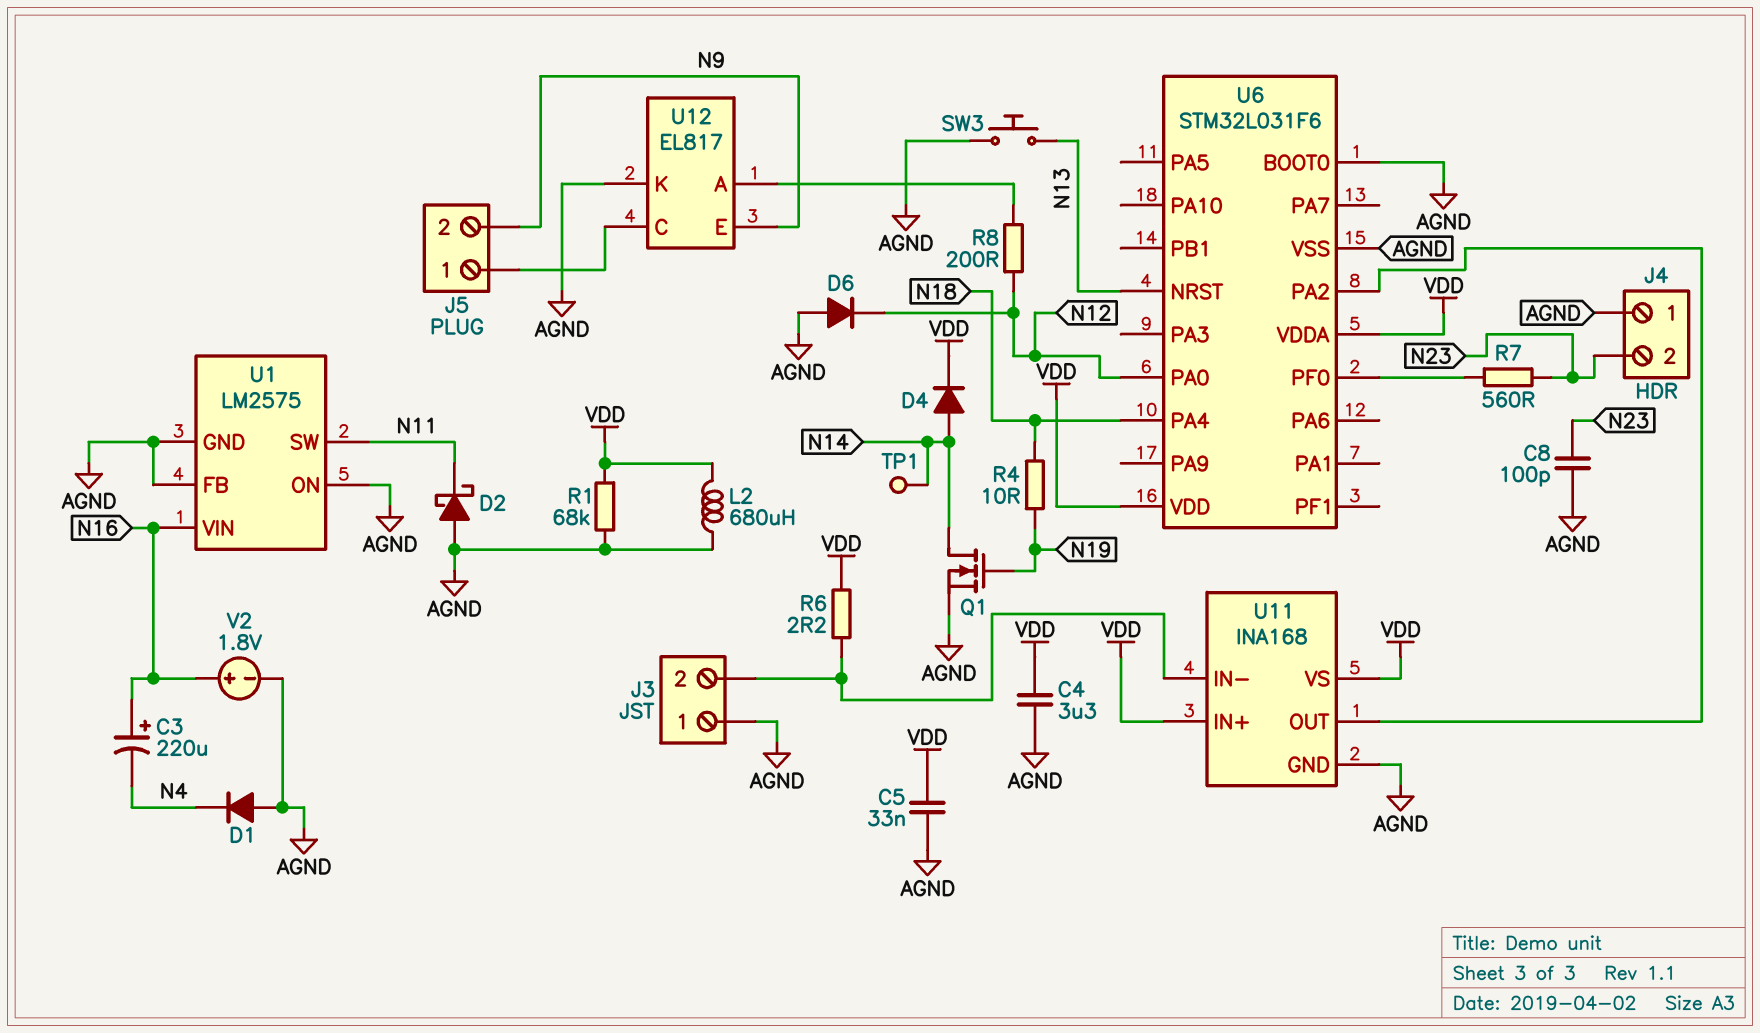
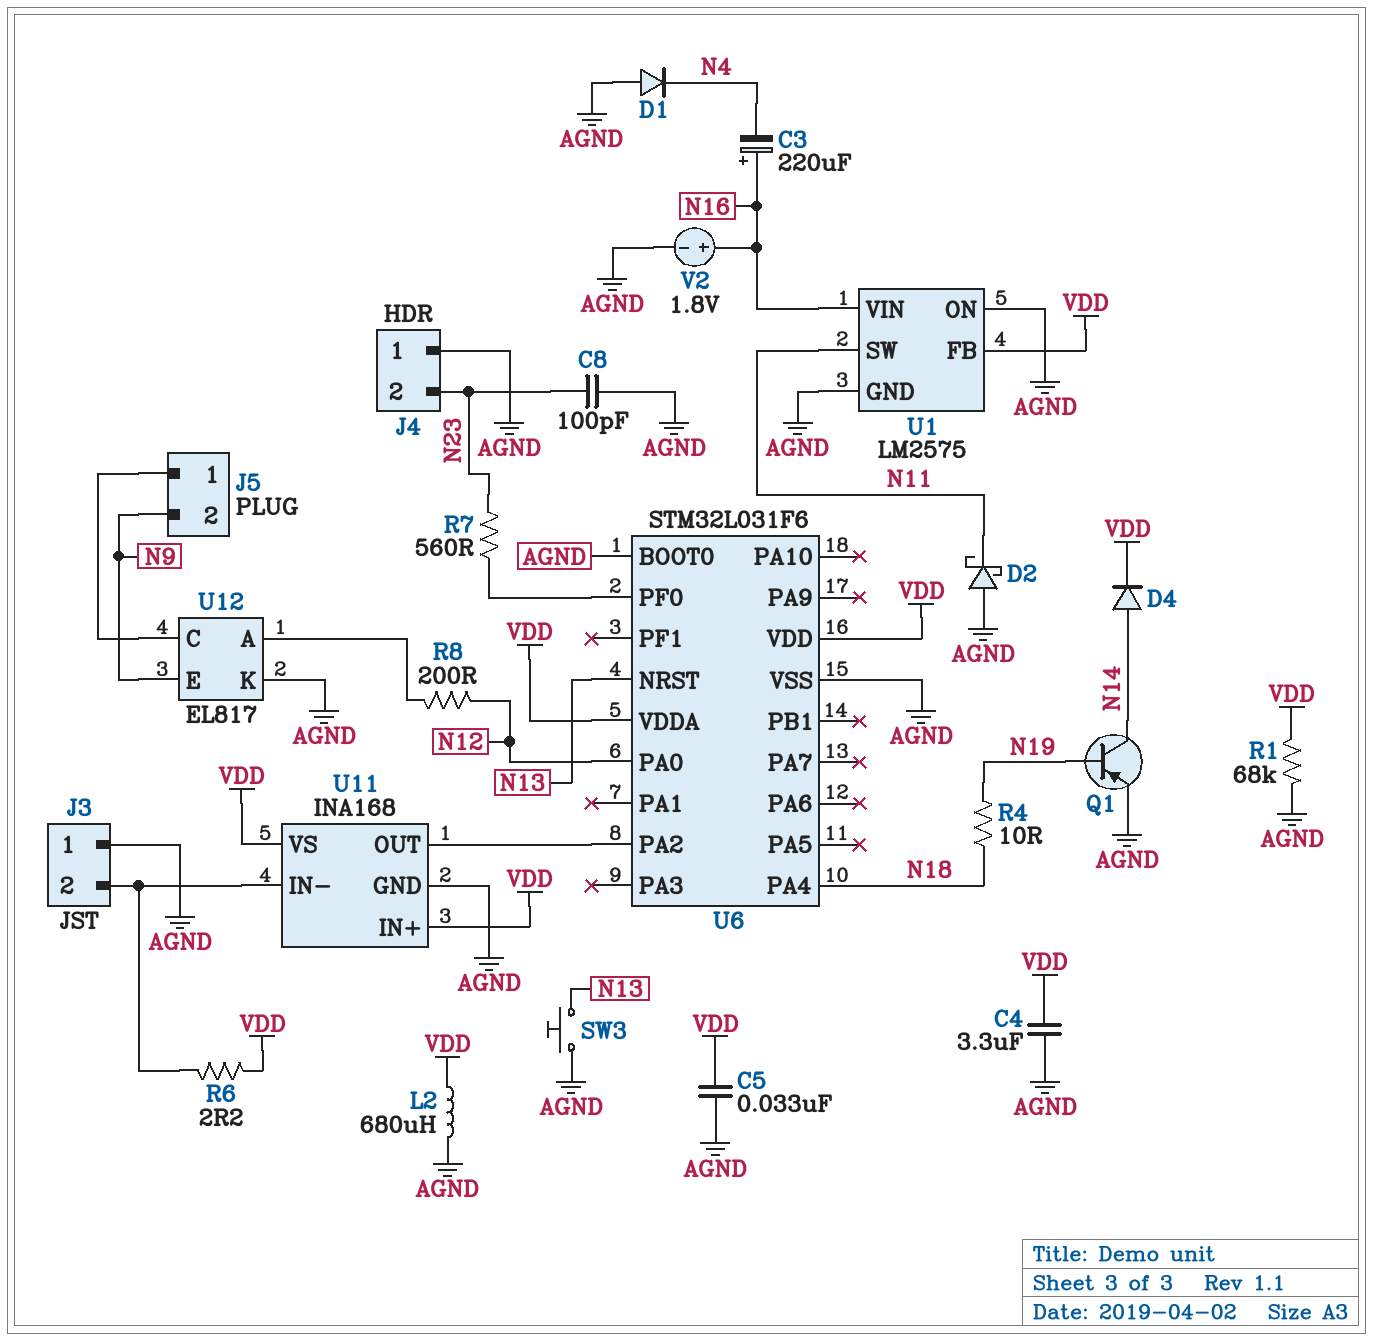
D6: diode (A AGND, K N12) -> none
Q1: NMOS (G N19, D N14, S AGND) -> PNP (B N19, C N14, E AGND)
TP1: test point (N14) -> none
U1 pin FB: AGND -> VDD

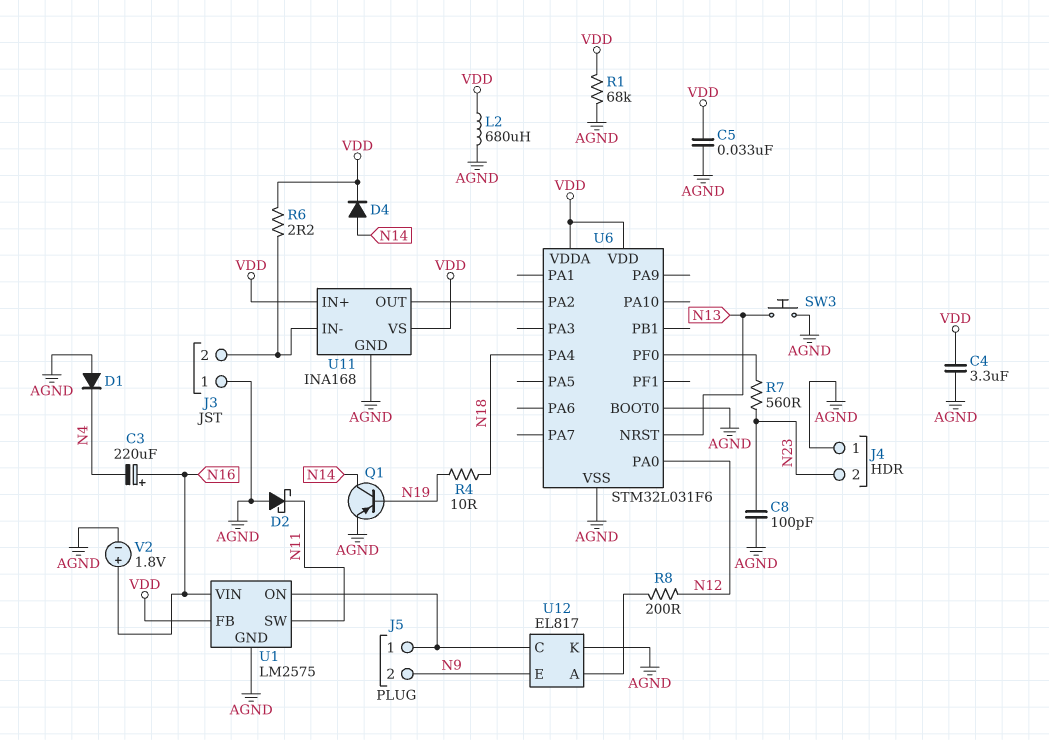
U1 pin ON: AGND -> J5/1

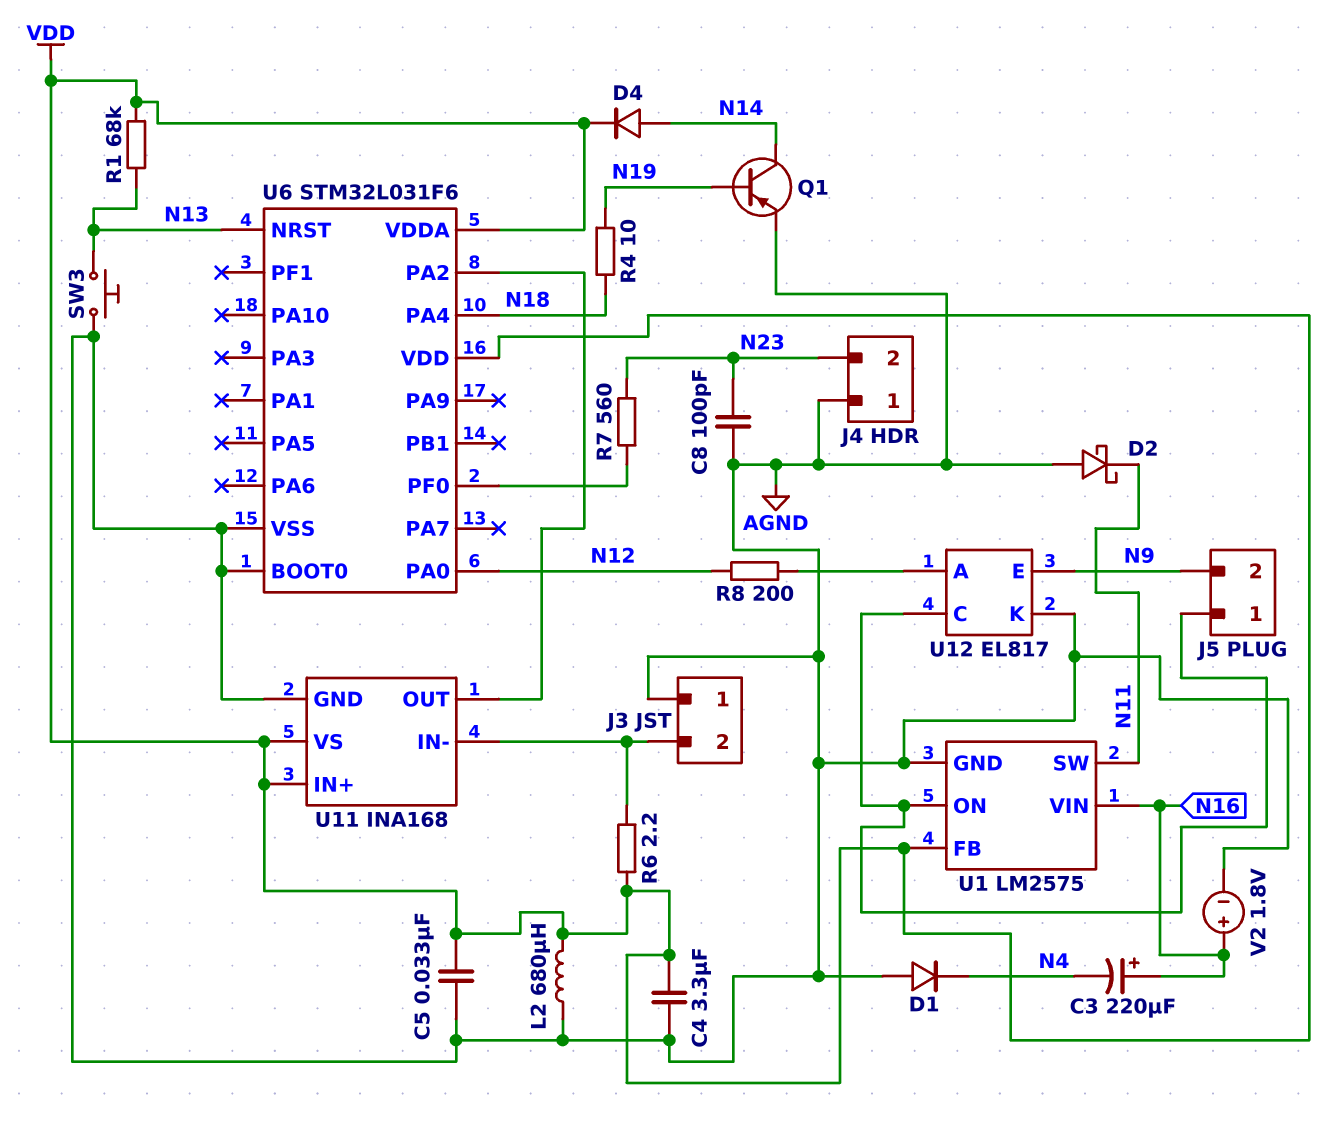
R1: 68k (AGND, VDD) -> 68k (N13, VDD)

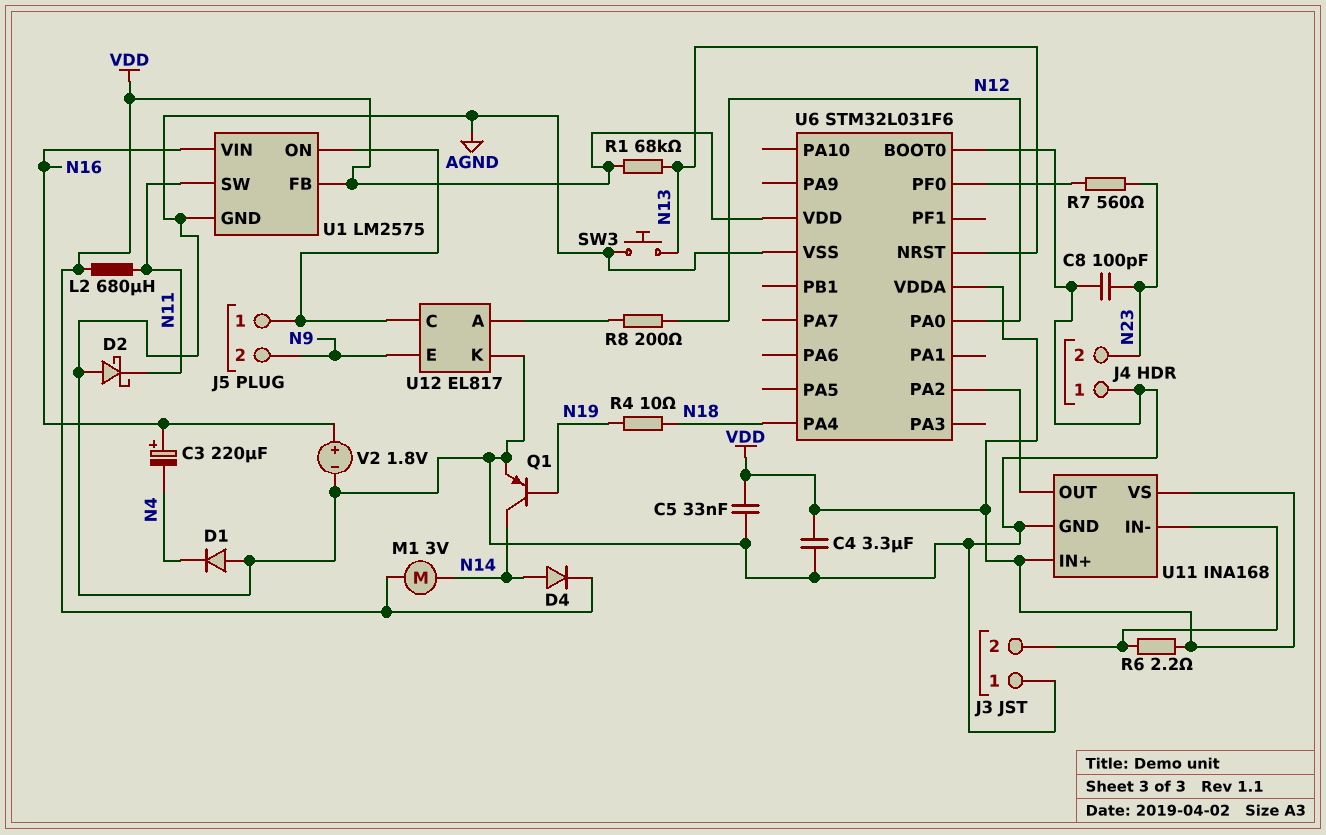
L2: 680uH (AGND, VDD) -> 680uH (N11, VDD)
M1: none -> motor 3V (N14, VDD)

